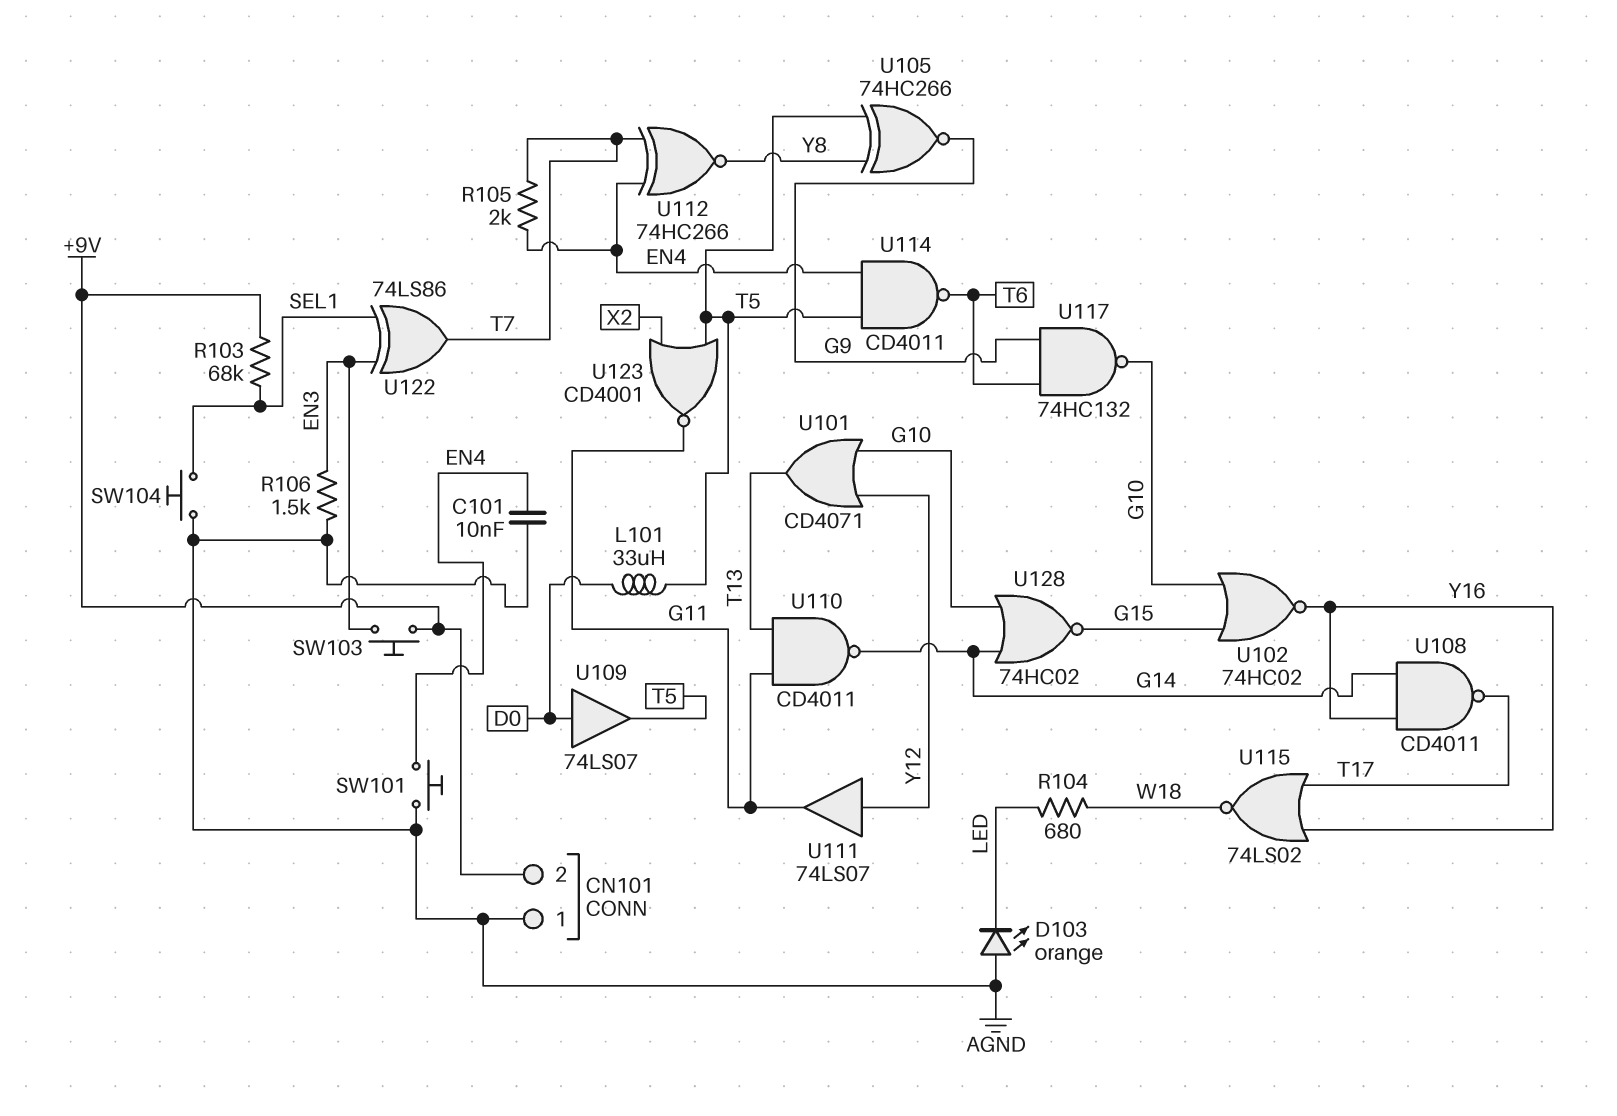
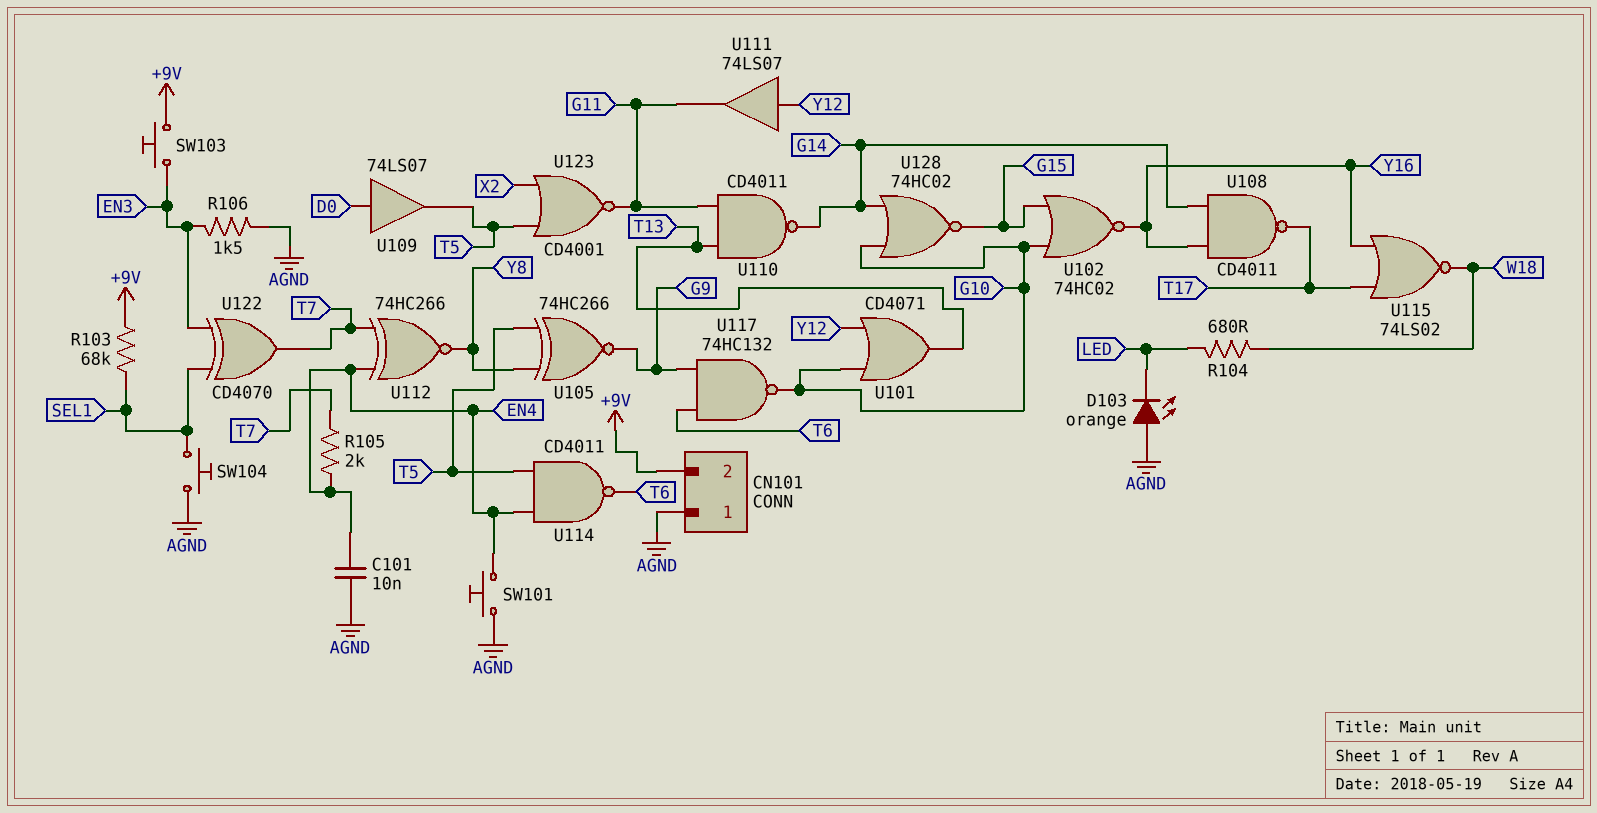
L101: 33uH (D0, T5) -> none
U122: XOR 74LS86 (in EN3, in SEL1, out T7) -> XOR CD4070 (in EN3, in SEL1, out T7)

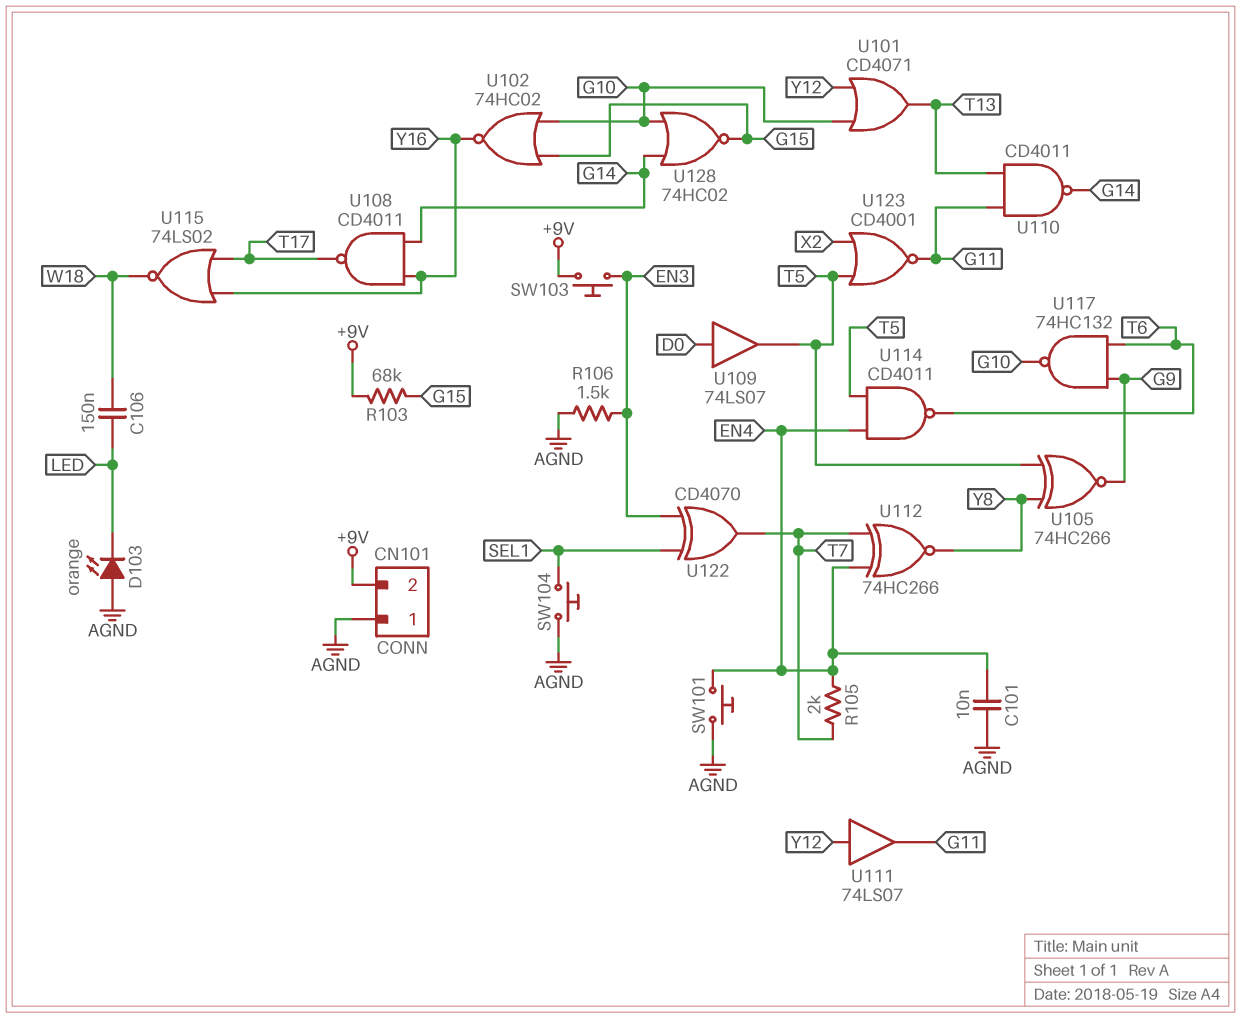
C106: none -> 150nF (LED, W18)
R103: 68k (+9V, SEL1) -> 68k (+9V, G15)
R104: 680 (LED, W18) -> none

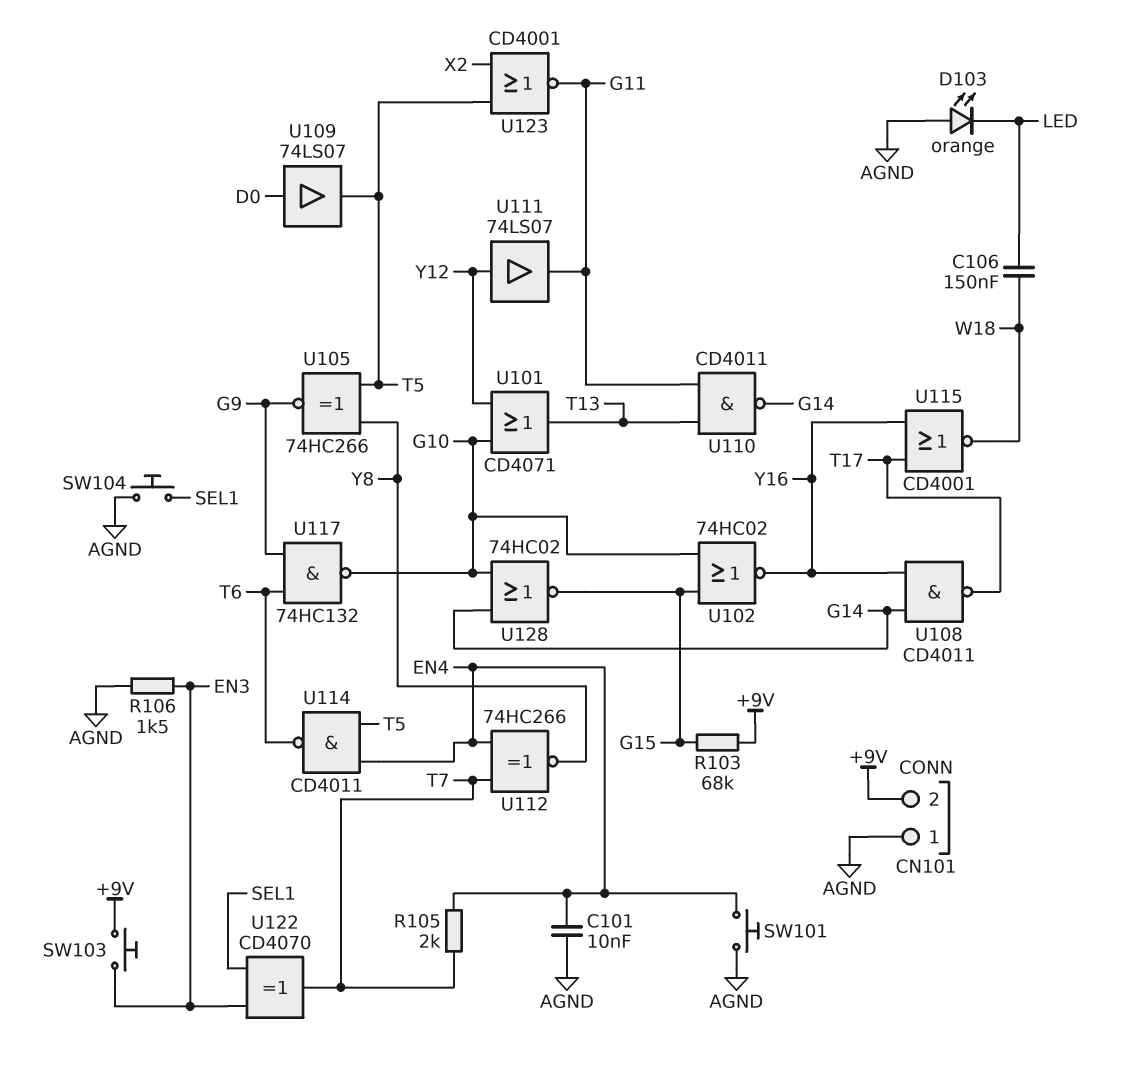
U115: NOR 74LS02 (in T17, in Y16, out W18) -> NOR CD4001 (in T17, in Y16, out W18)

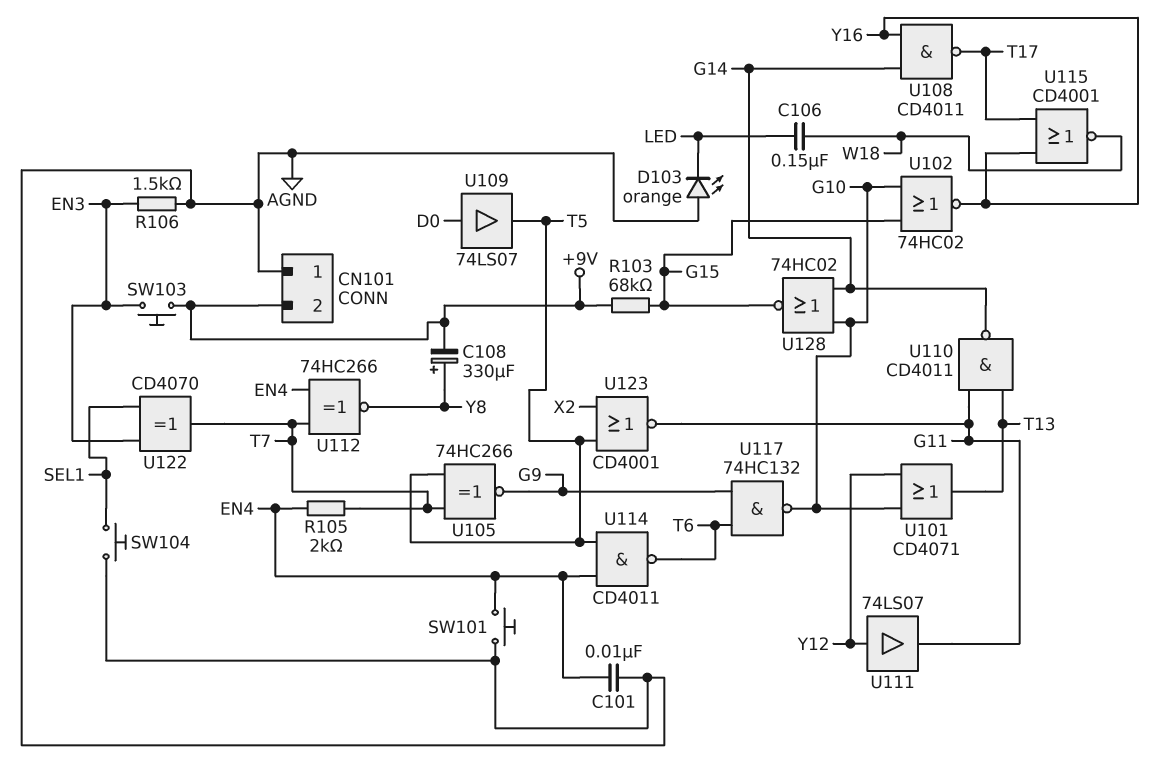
C108: none -> 330uF (plus Y8, minus +9V)
U105: XNOR 74HC266 (in T5, in Y8, out G9) -> XNOR 74HC266 (in T5, in T7, out G9)

